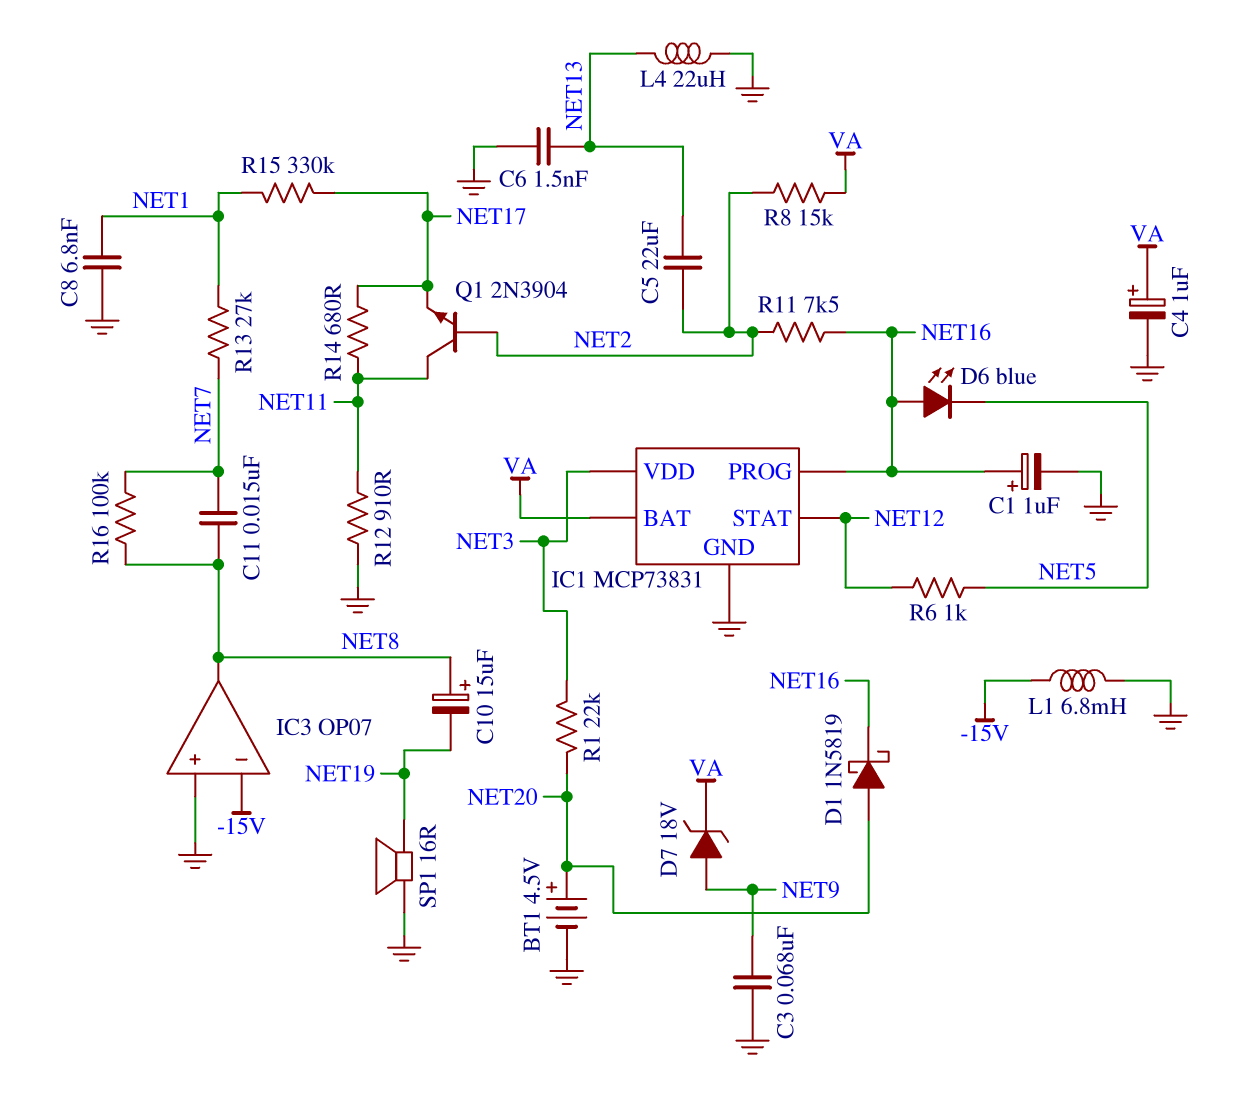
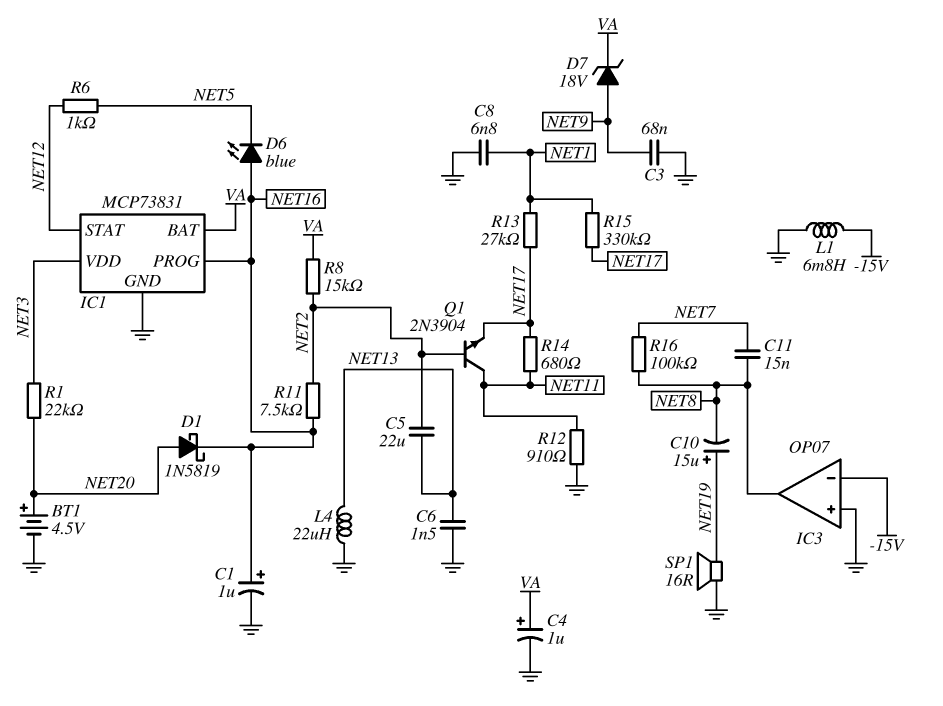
C10: 15uF (plus NET8, minus NET19) -> 15uF (plus NET19, minus NET8)
R13: 27k (NET1, NET7) -> 27k (NET1, NET17)

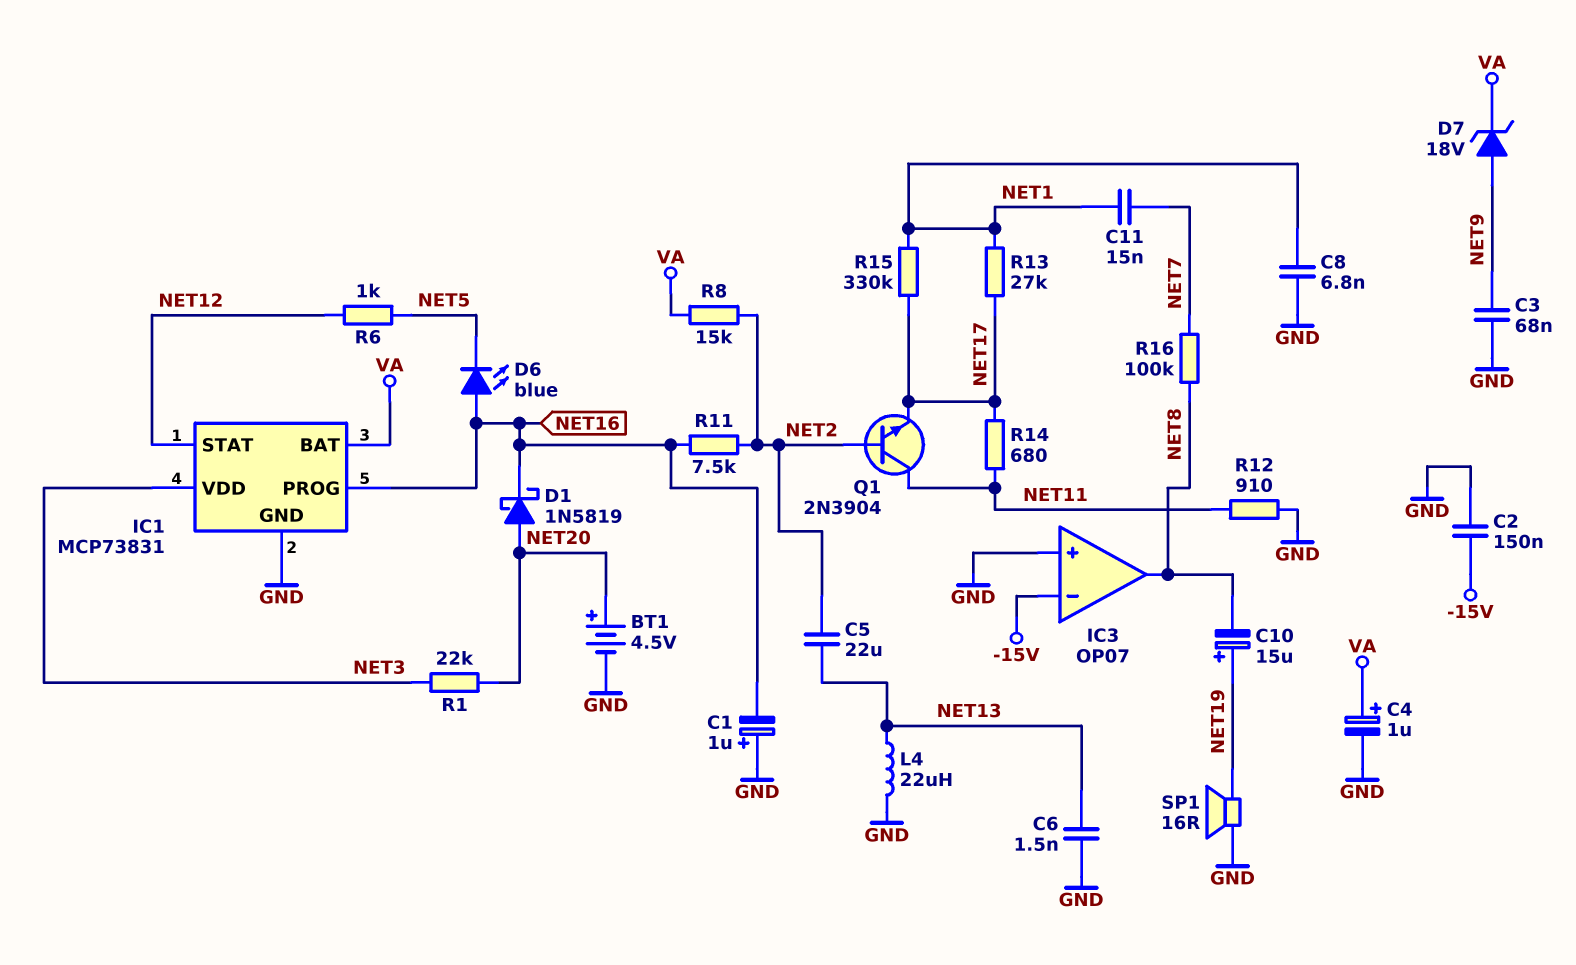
C1: 1uF (plus NET16, minus GND) -> 1uF (plus GND, minus NET16)
C2: none -> 150nF (-15V, GND)
C11: 15nF (NET7, NET8) -> 15nF (NET1, NET7)
L1: 6.8mH (-15V, GND) -> none

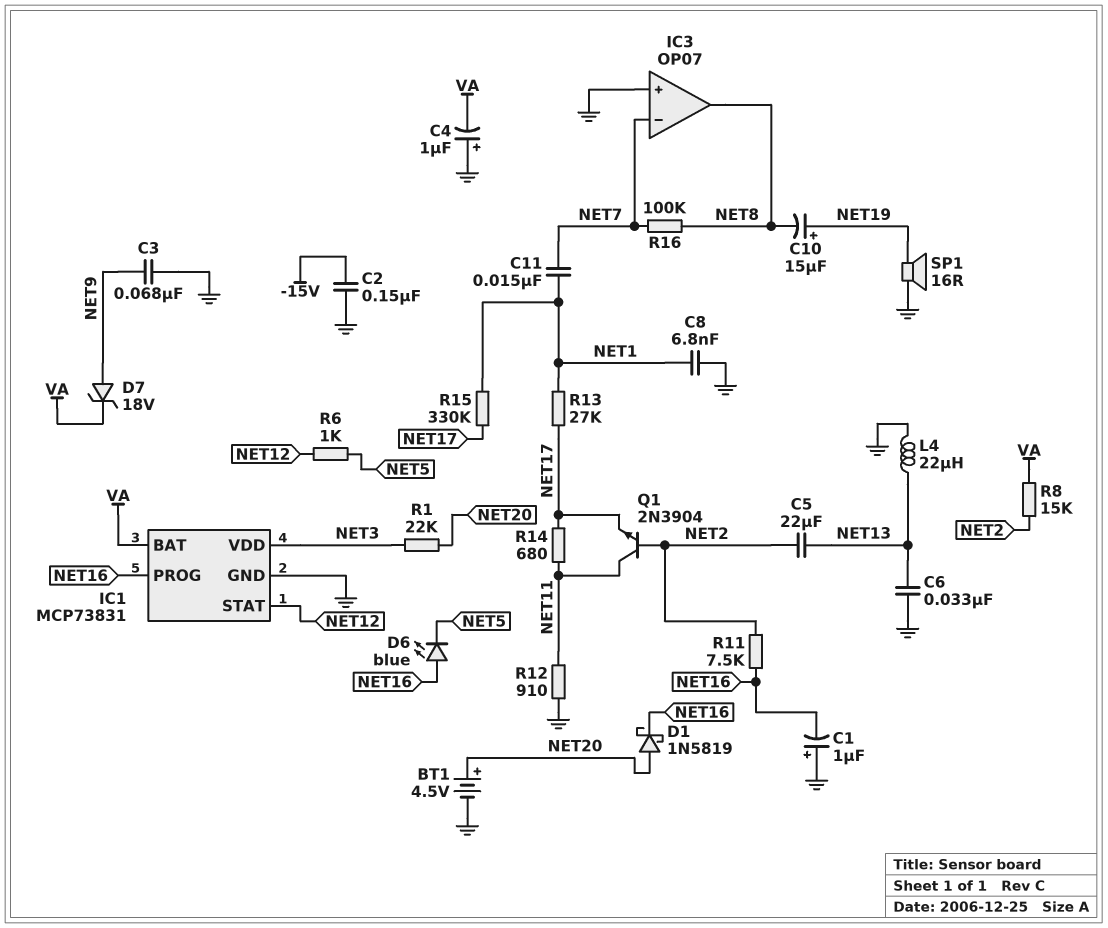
C4: 1uF (plus VA, minus GND) -> 1uF (plus GND, minus VA)
C6: 1.5nF (GND, NET13) -> 33nF (GND, NET13)
IC3 pin in-: -15V -> NET7

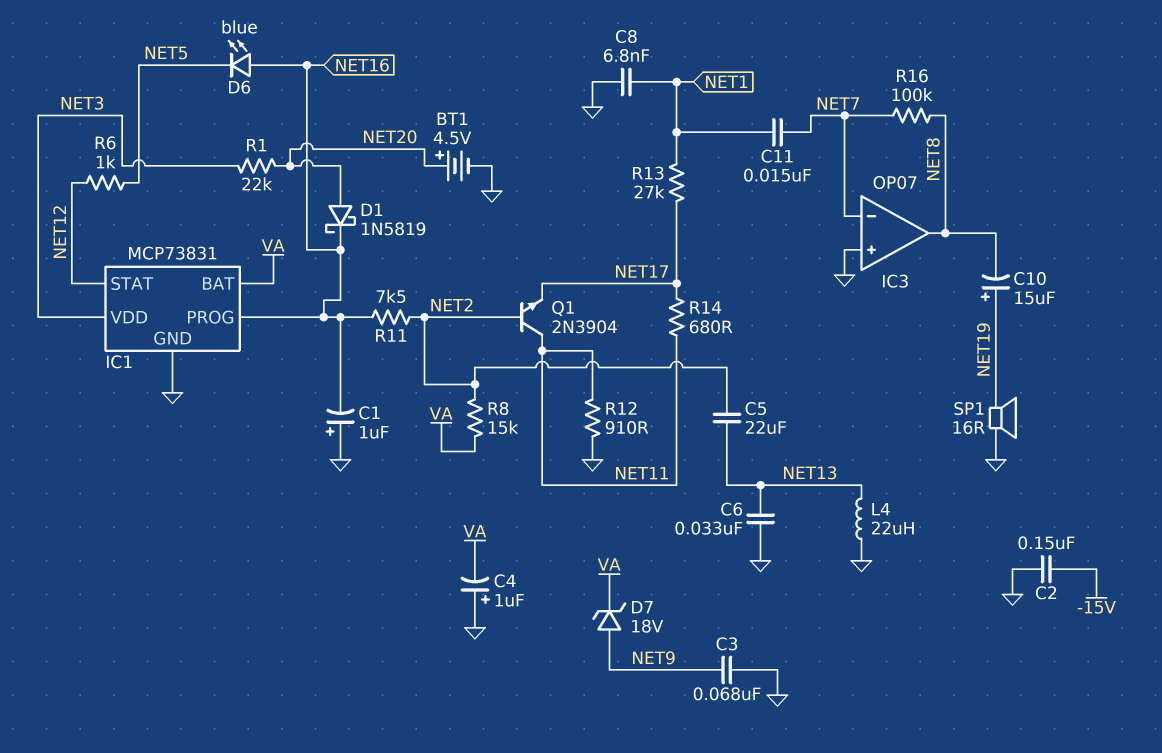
R15: 330k (NET1, NET17) -> none

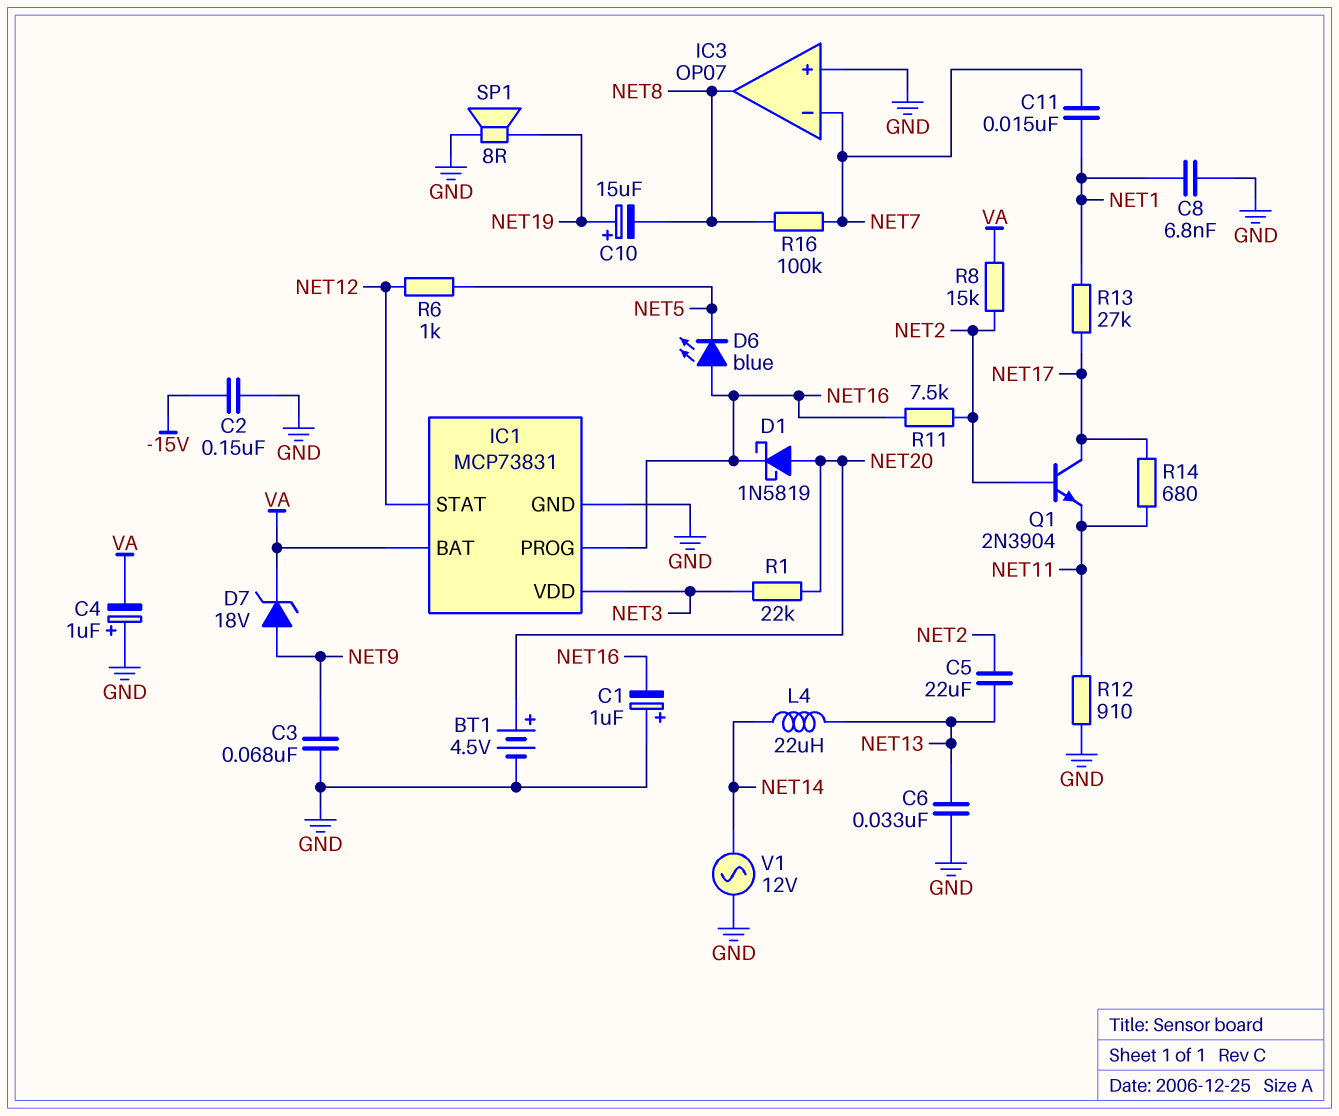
L4: 22uH (GND, NET13) -> 22uH (NET13, NET14)
Q1: NPN 2N3904 (B NET2, C NET11, E NET17) -> NPN 2N3904 (B NET2, C NET17, E NET11)
SP1: speaker 16R (GND, NET19) -> speaker 8R (GND, NET19)
V1: none -> AC 12V (GND, NET14)

